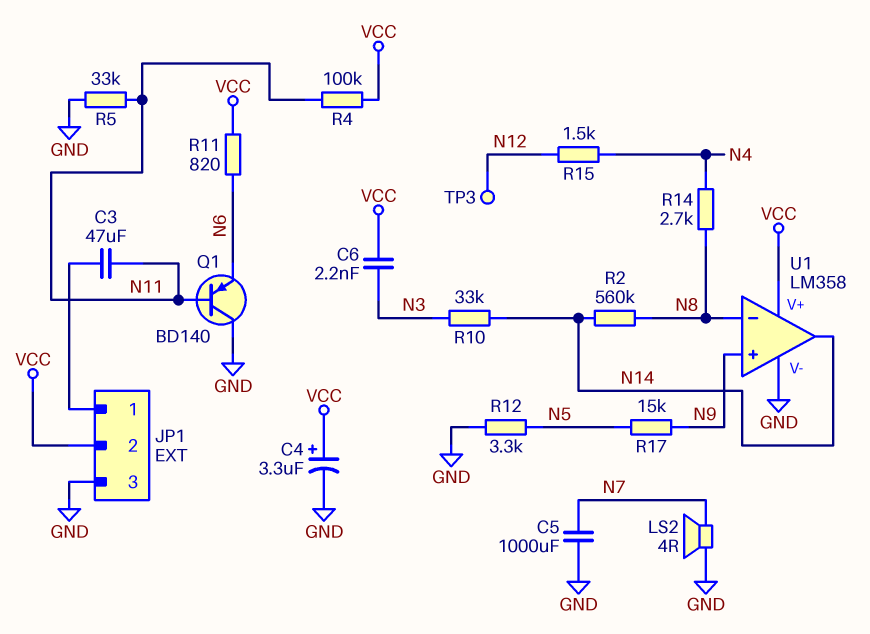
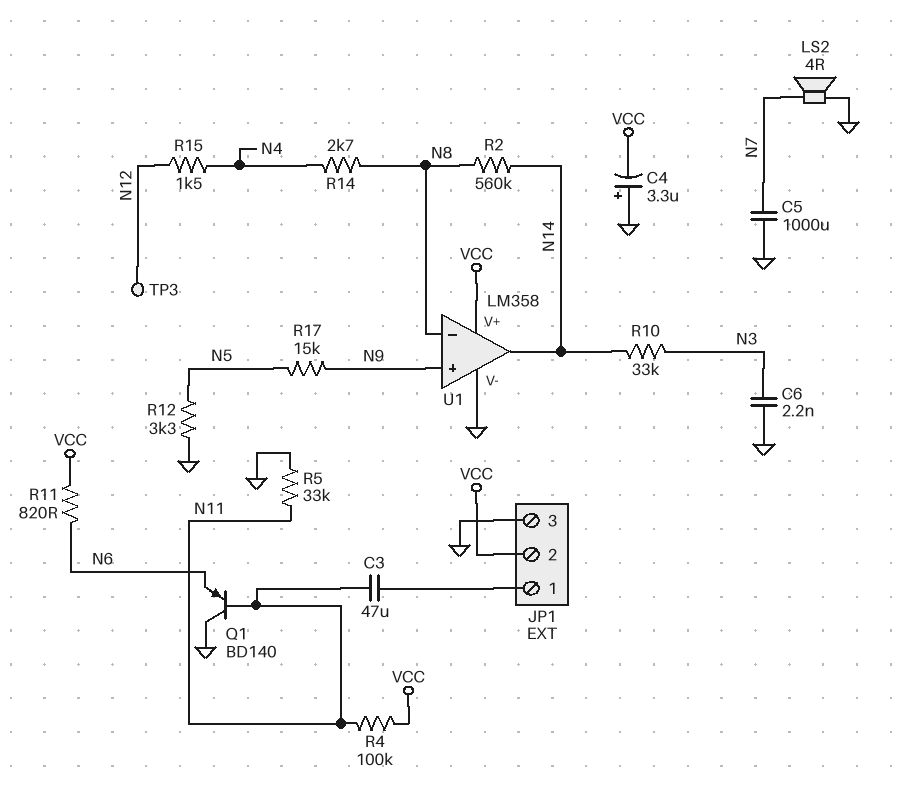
C4: 3.3uF (plus VCC, minus GND) -> 3.3uF (plus GND, minus VCC)
C6: 2.2nF (N3, VCC) -> 2.2nF (GND, N3)

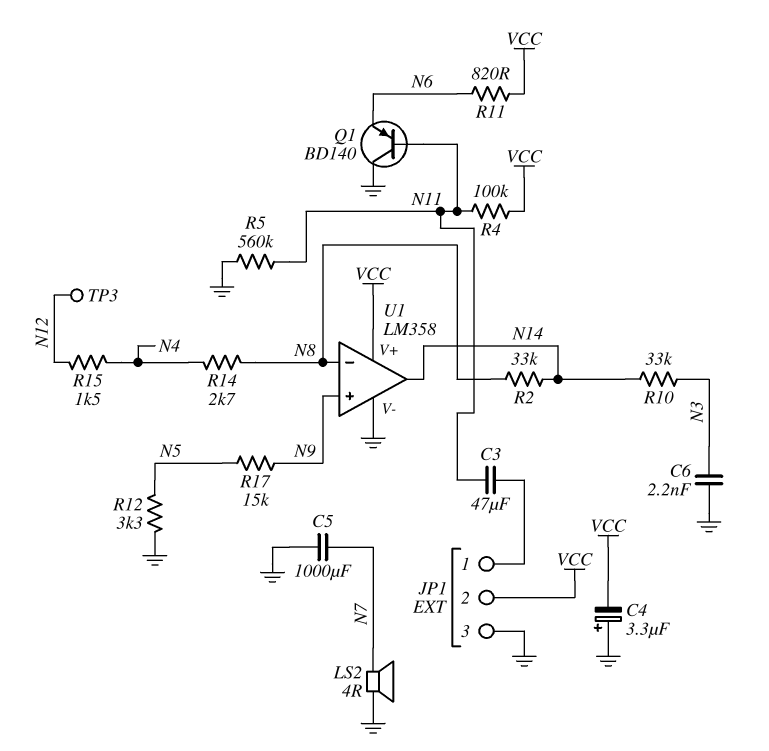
R2: 560k (N8, N14) -> 33k (N8, N14)
R5: 33k (GND, N11) -> 560k (GND, N11)

